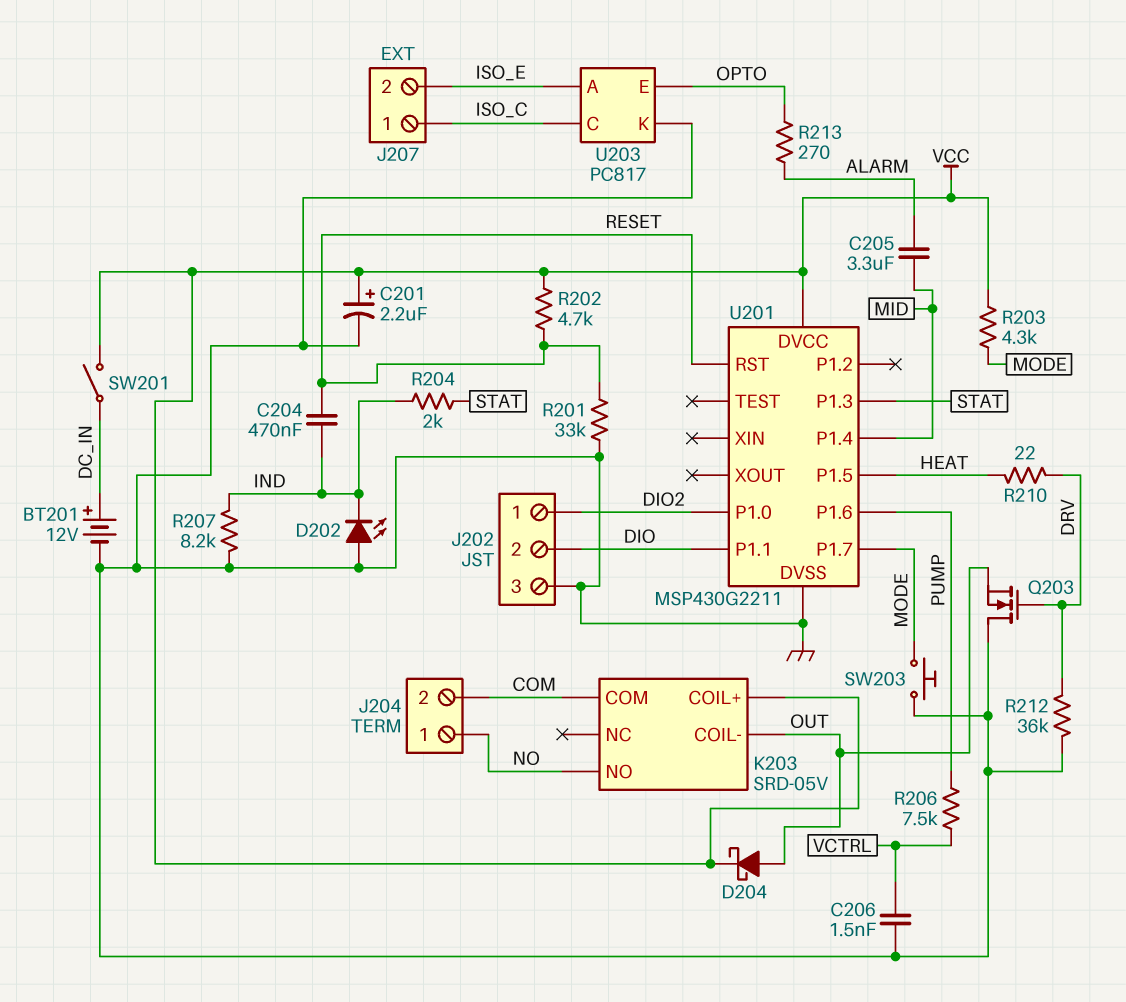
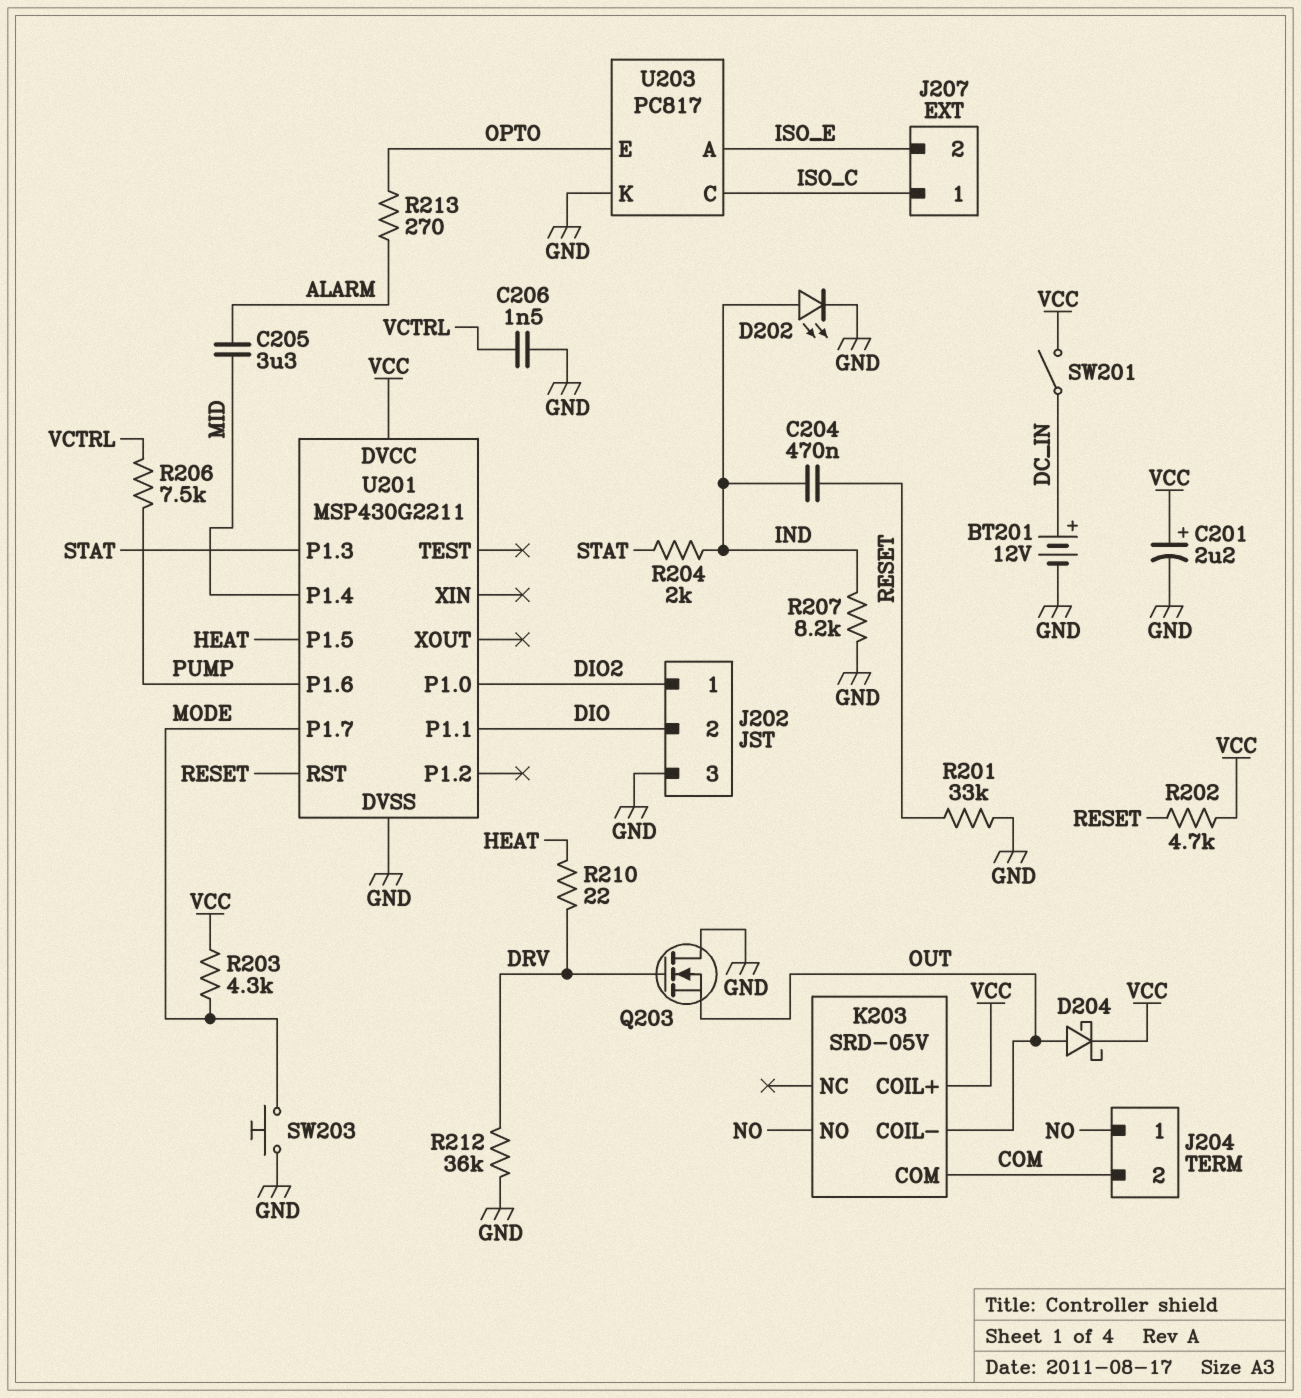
D202: LED (A GND, K IND) -> LED (A IND, K GND)

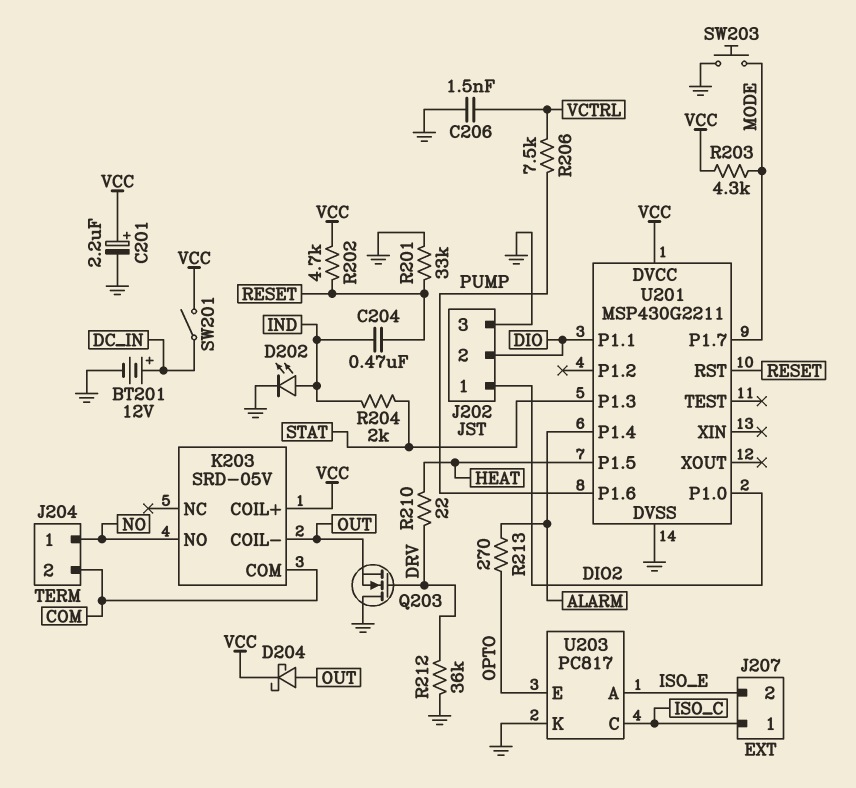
C205: 3.3uF (ALARM, MID) -> none
R207: 8.2k (GND, IND) -> none
U201 pin P1.4: MID -> ALARM

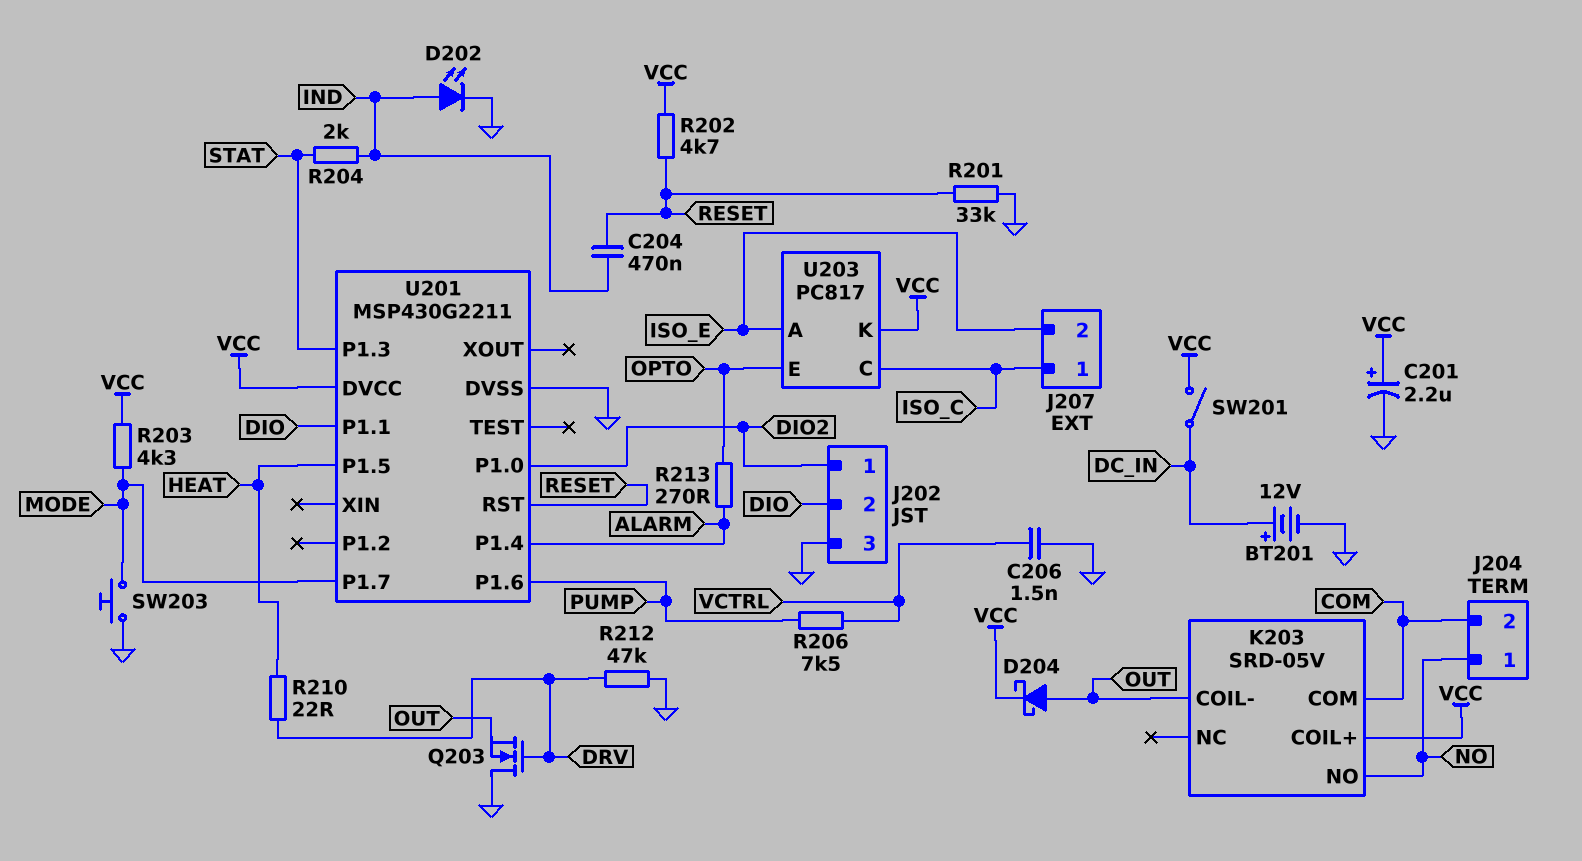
R212: 36k (DRV, GND) -> 47k (DRV, GND)
U203 pin K: GND -> VCC

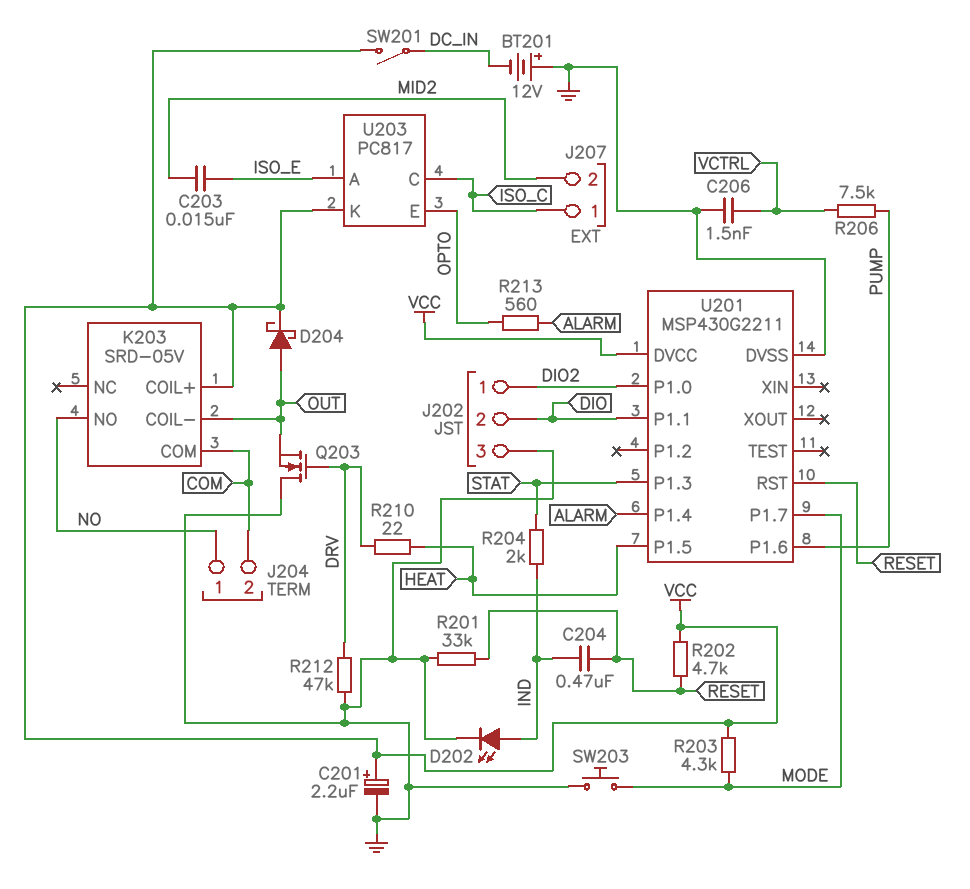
BT201: 12V (plus DC_IN, minus GND) -> 12V (plus GND, minus DC_IN)
C203: none -> 15nF (ISO_E, MID2)
J207 pin 2: ISO_E -> MID2
R213: 270 (ALARM, OPTO) -> 560 (ALARM, OPTO)

